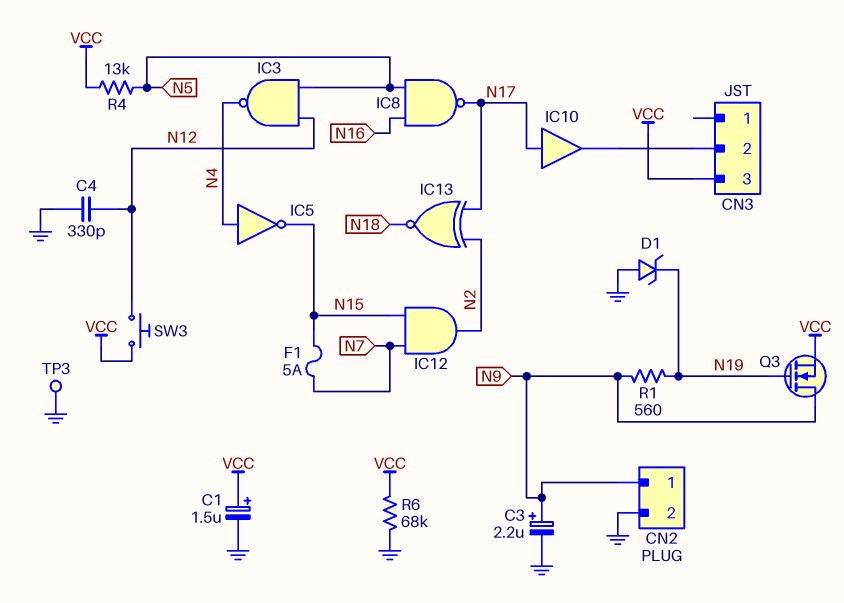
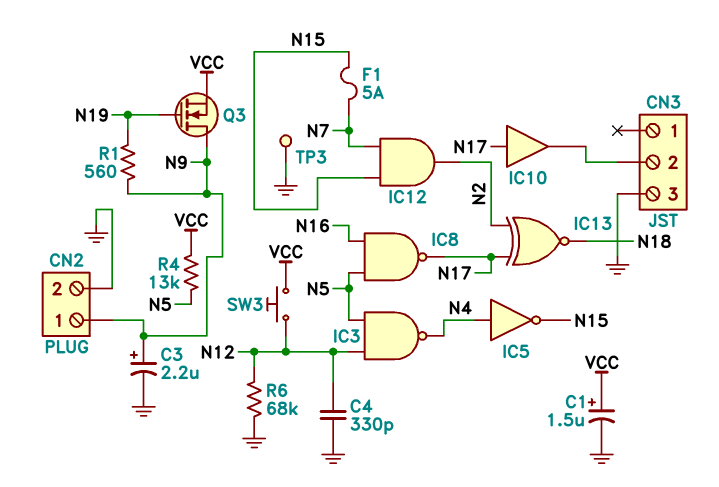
CN3 pin 3: VCC -> GND
D1: zener (A GND, K N19) -> none
R6: 68k (GND, VCC) -> 68k (GND, N12)

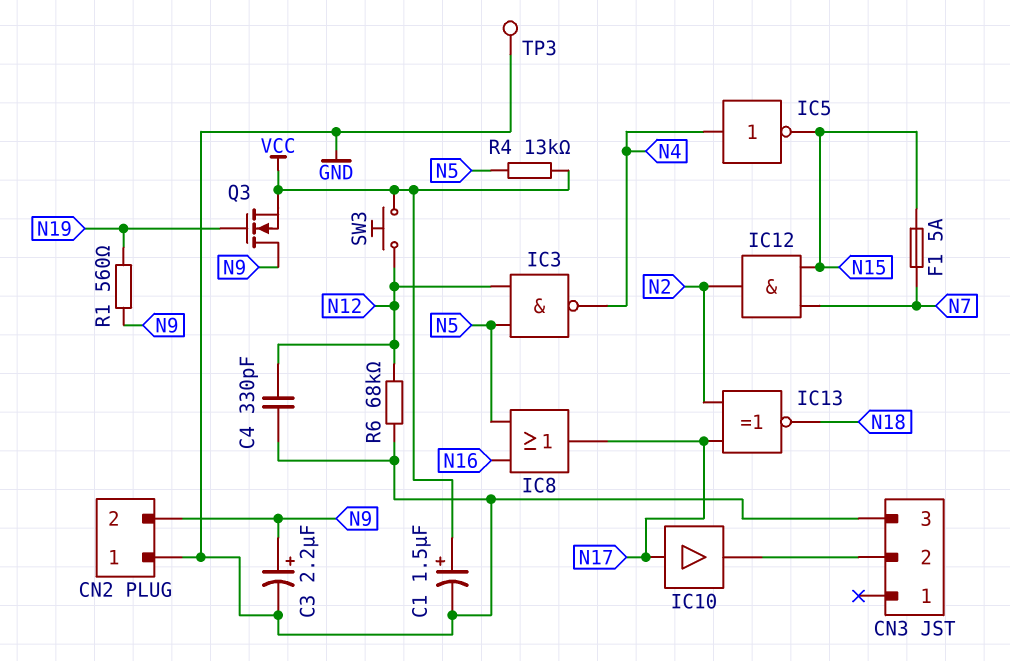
CN2 pin 1: N9 -> GND
CN2 pin 2: GND -> N9
IC8: NAND (in N5, in N16, out N17) -> OR (in N5, in N16, out N17)

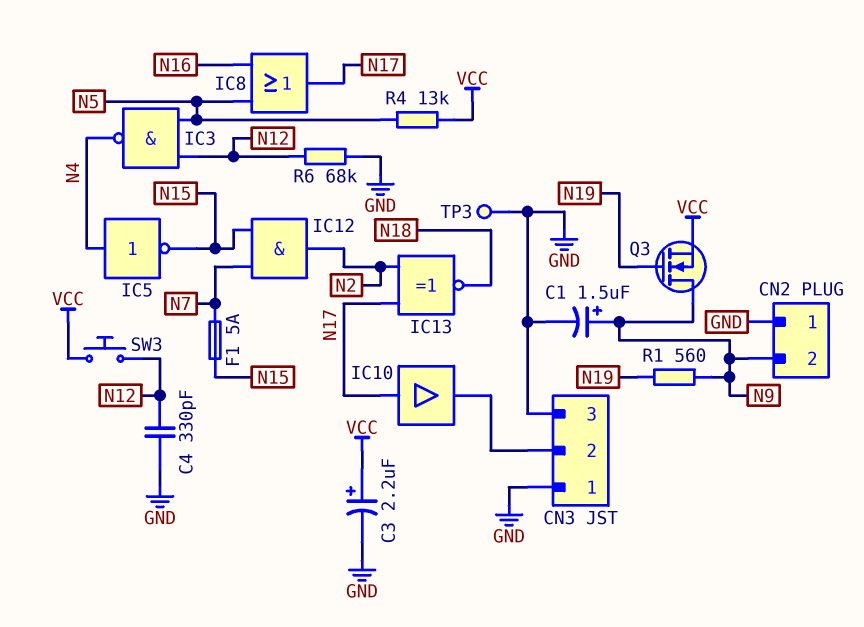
C1: 1.5uF (plus VCC, minus GND) -> 1.5uF (plus N9, minus GND)
C3: 2.2uF (plus N9, minus GND) -> 2.2uF (plus VCC, minus GND)
CN3 pin 1: none -> GND

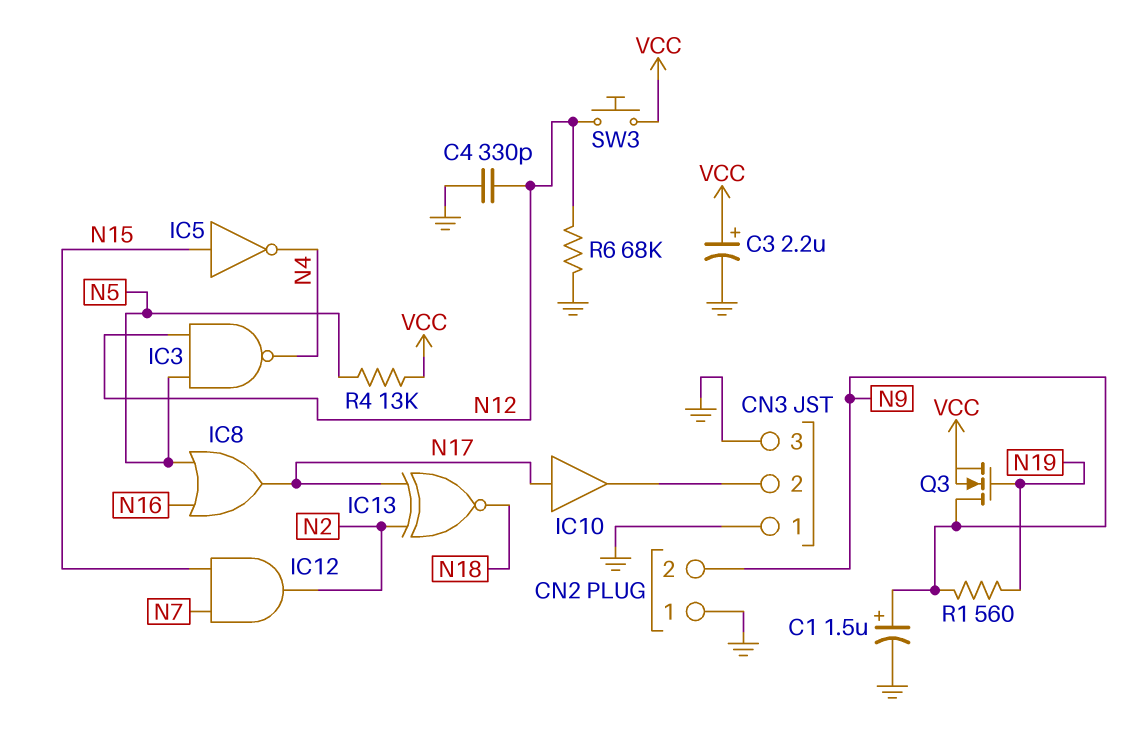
F1: 5A (N7, N15) -> none
IC5: NOT (in N4, out N15) -> NOT (in N15, out N4)
TP3: test point (GND) -> none

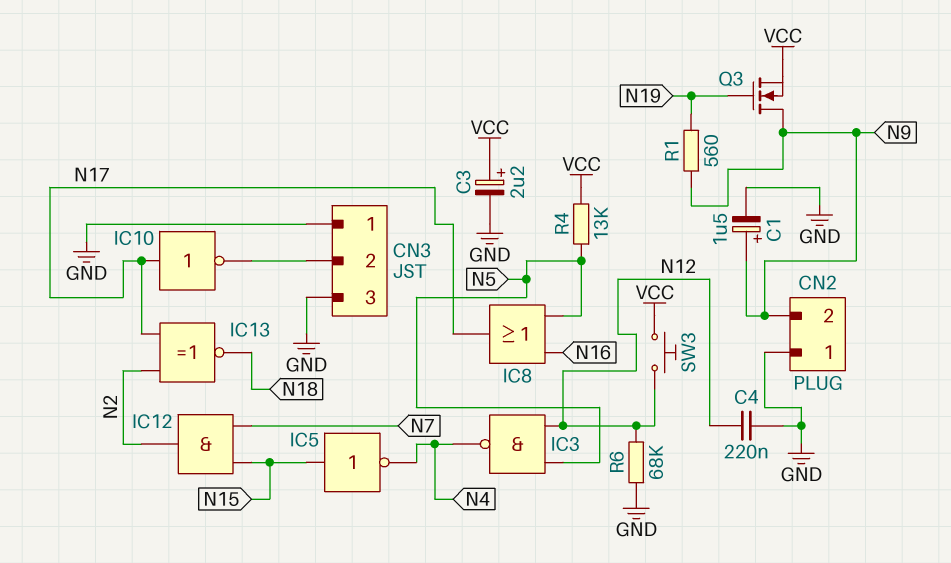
C4: 330pF (GND, N12) -> 220nF (GND, N12)
IC10: buffer (in N17, out CN3/2) -> NOT (in N17, out CN3/2)

